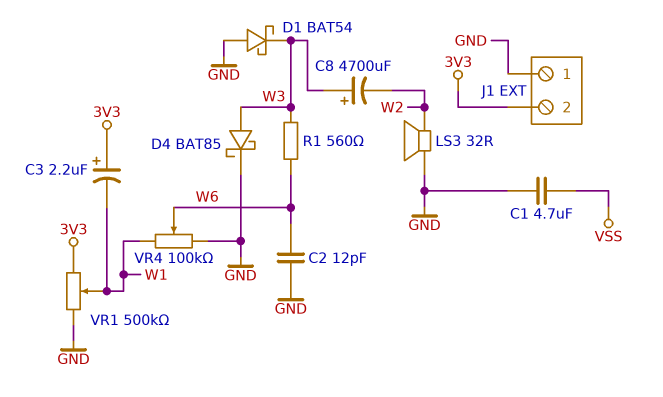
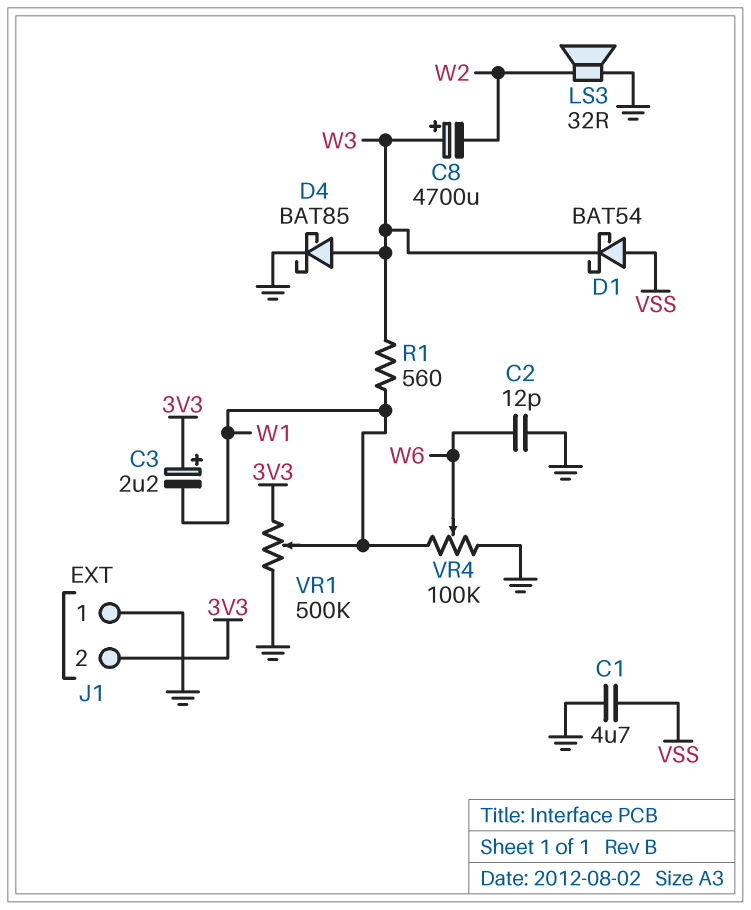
D1: schottky BAT54 (A GND, K W3) -> schottky BAT54 (A VSS, K W3)
R1: 560 (W3, W6) -> 560 (W1, W3)

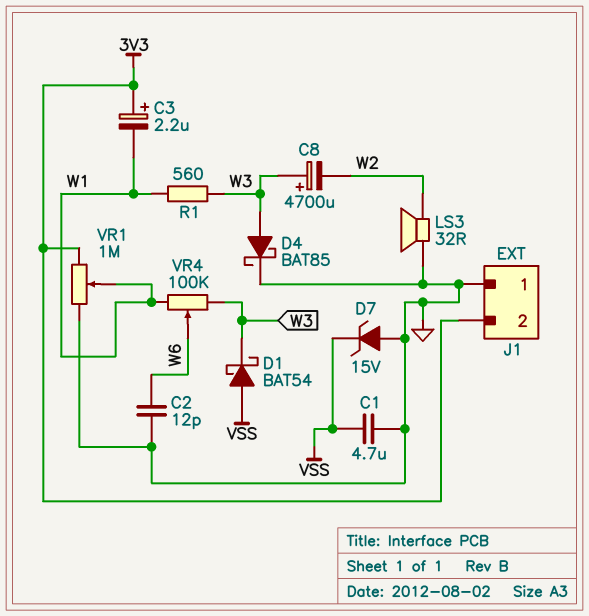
D7: none -> zener 15V (A GND, K VSS)
VR1: 500k (3V3, GND, wiper W1) -> 1M (3V3, GND, wiper W1)
VR4: 100k (GND, W1, wiper W6) -> 100k (W1, W3, wiper W6)

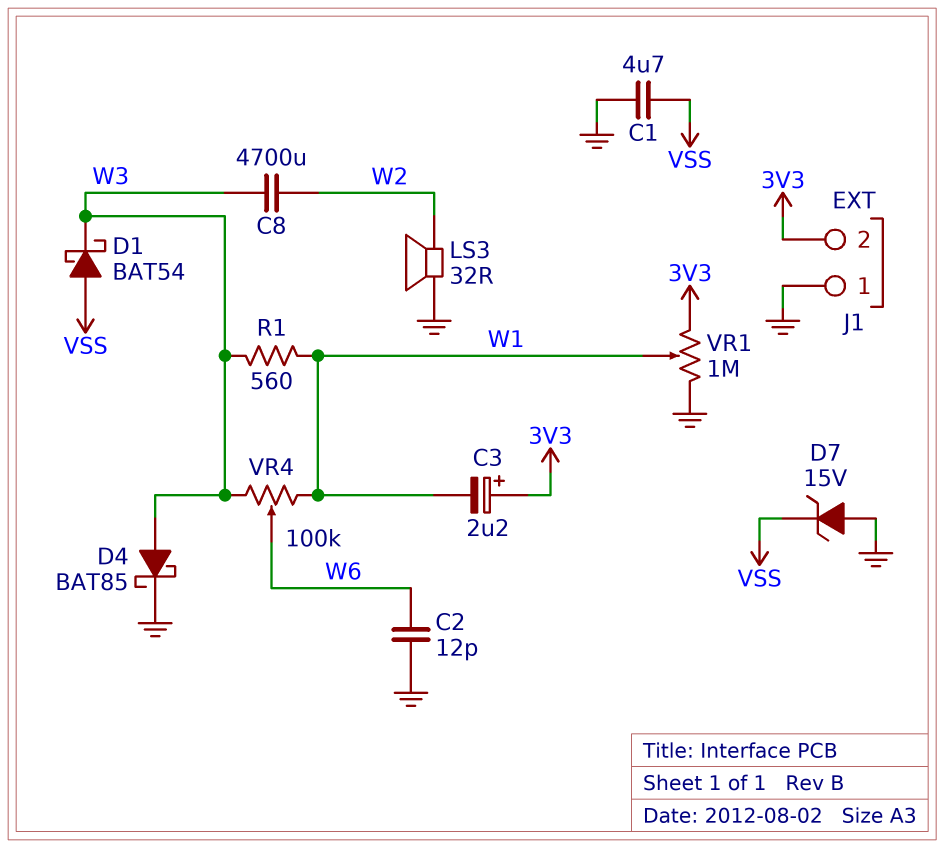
C8: 4700uF (plus W3, minus W2) -> 4700uF (W2, W3)

